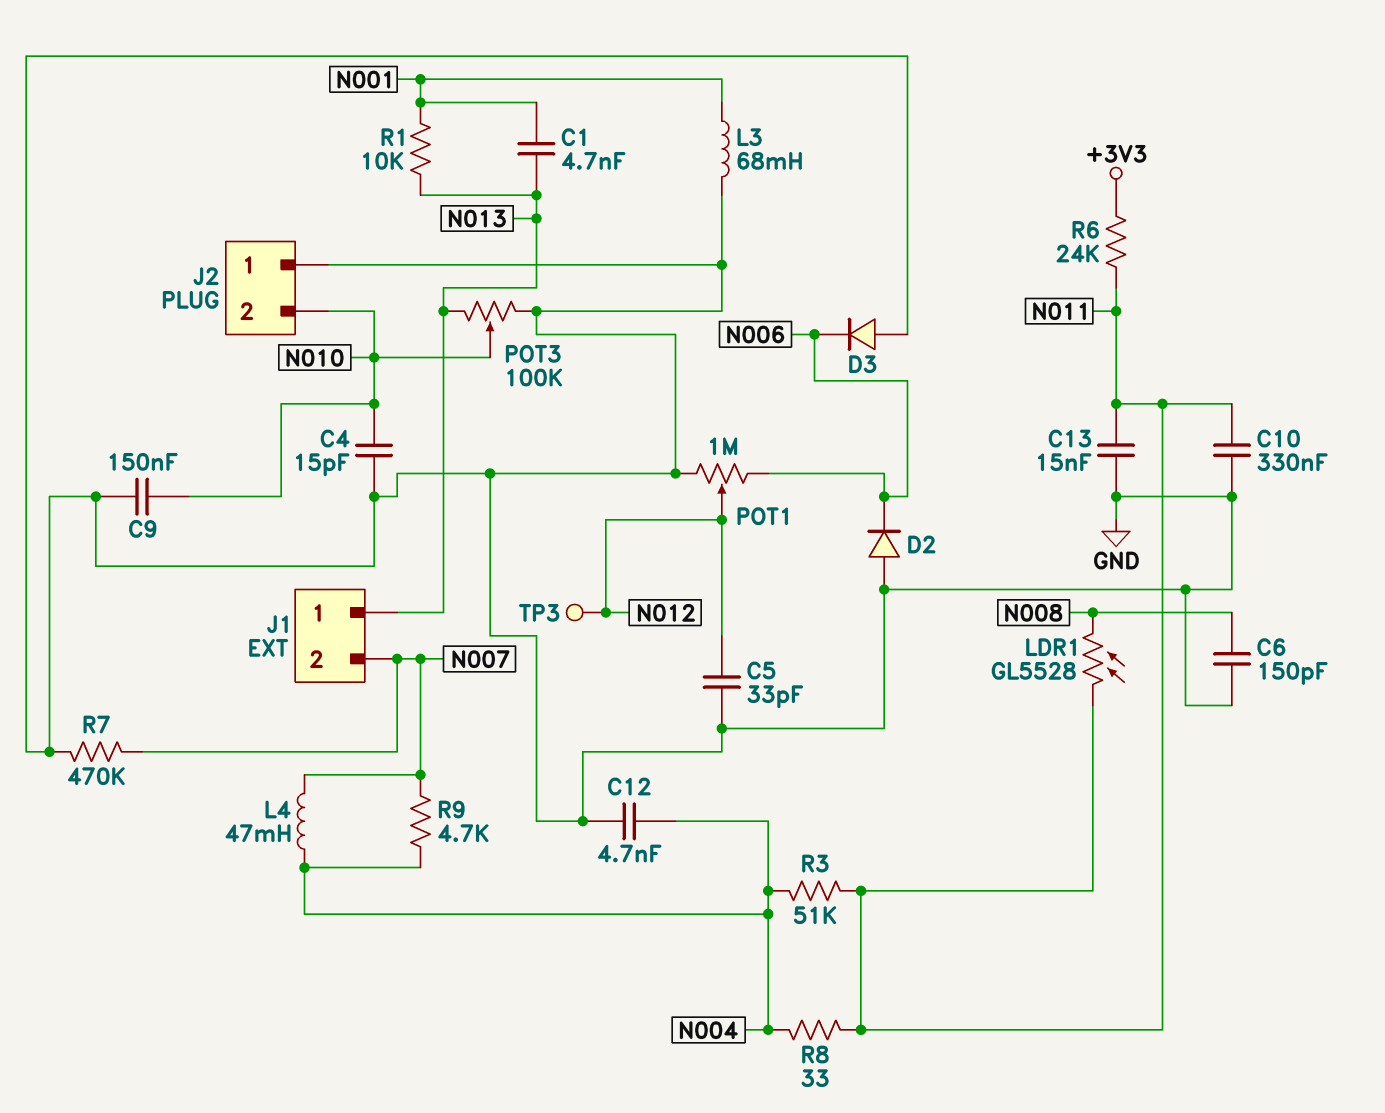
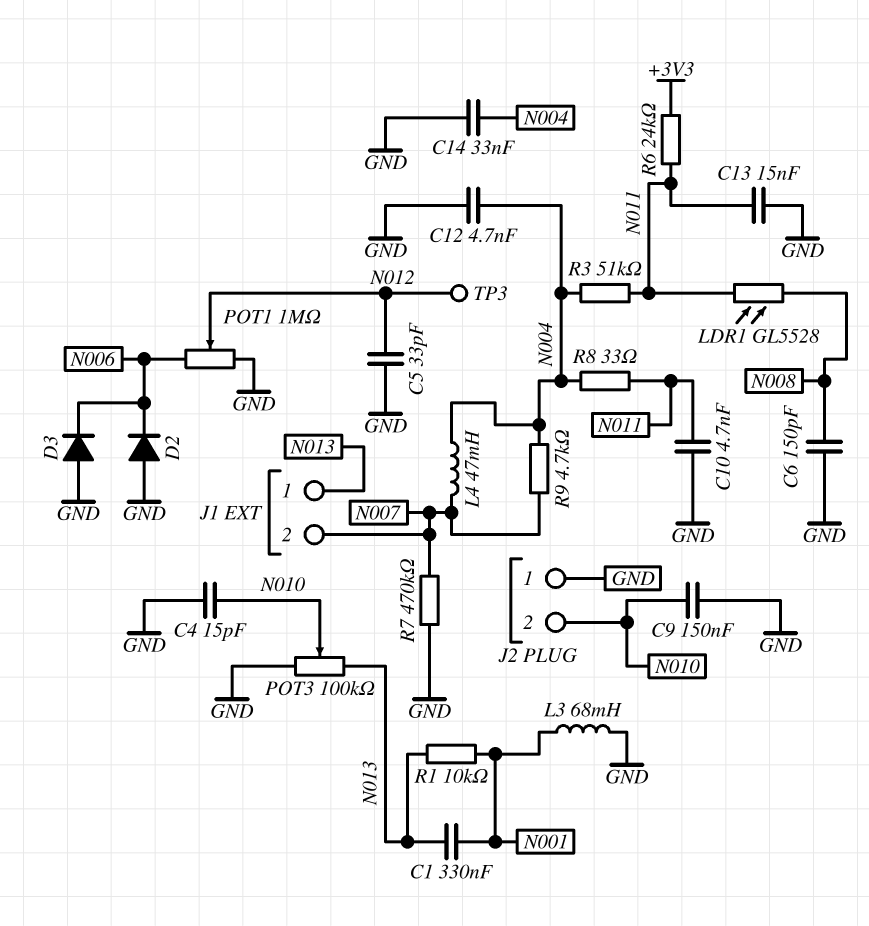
C1: 4.7nF (N001, N013) -> 330nF (N001, N013)
C10: 330nF (GND, N011) -> 4.7nF (GND, N011)
C14: none -> 33nF (GND, N004)

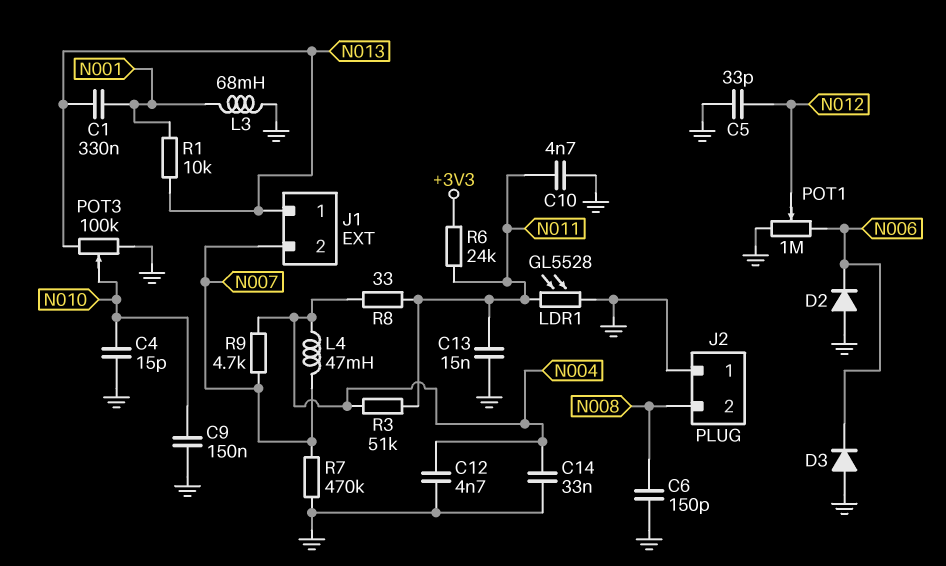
J2 pin 2: N010 -> N008
LDR1: GL5528 (N008, N011) -> GL5528 (GND, N011)
TP3: test point (N012) -> none

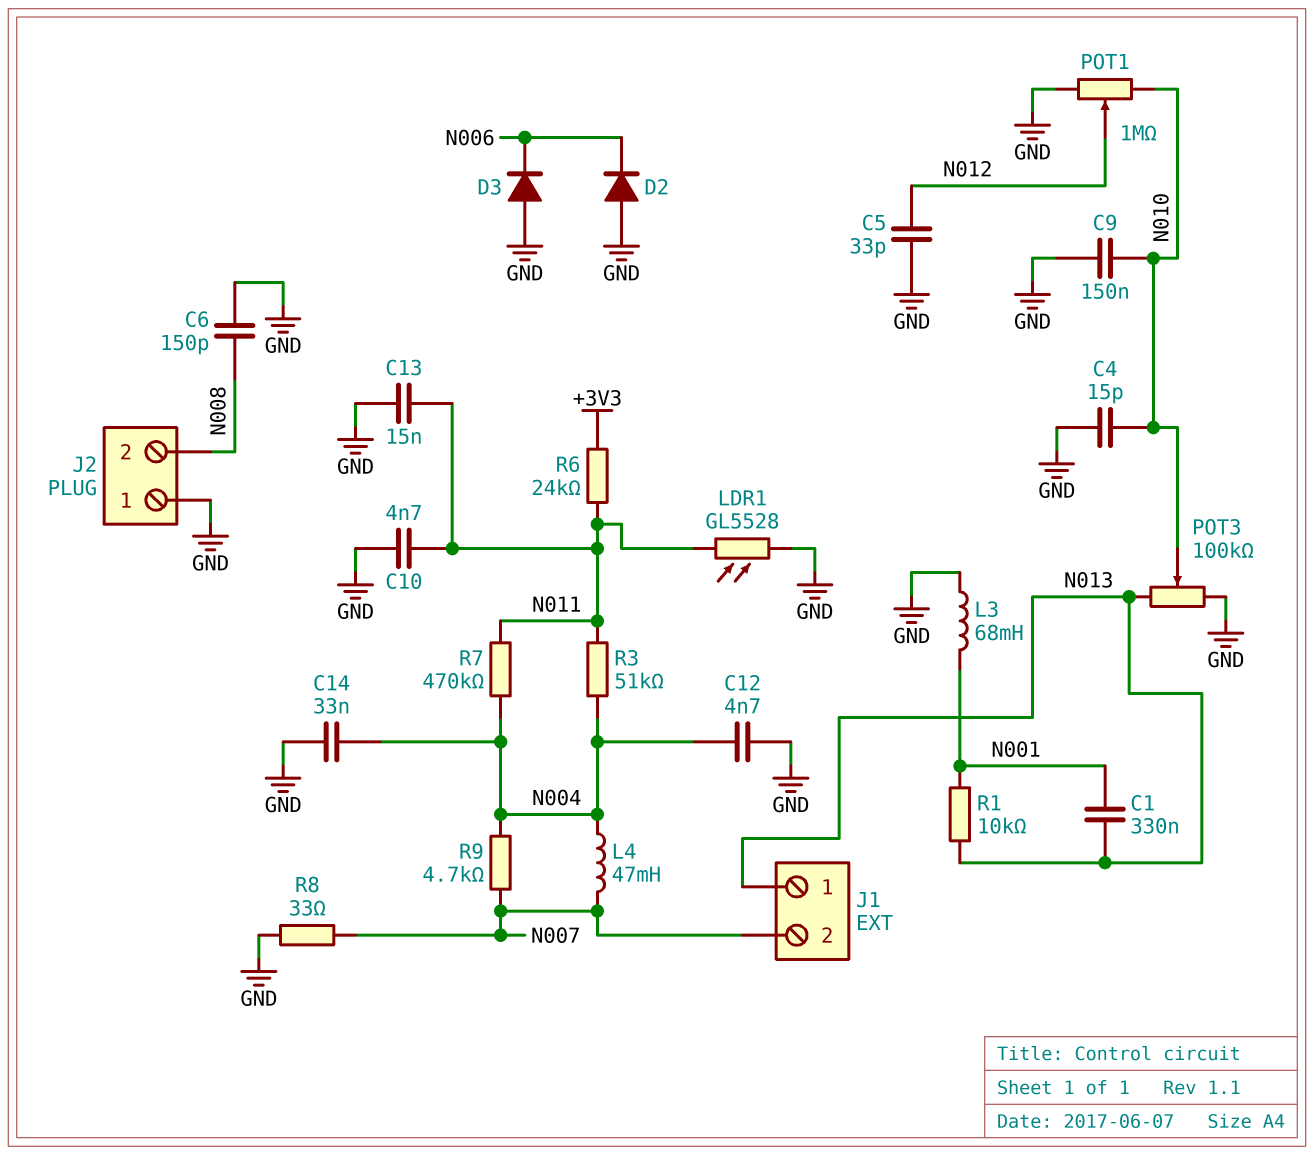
POT1: 1M (GND, N006, wiper N012) -> 1M (GND, N010, wiper N012)
R7: 470k (GND, N007) -> 470k (N004, N011)
R8: 33 (N004, N011) -> 33 (GND, N007)

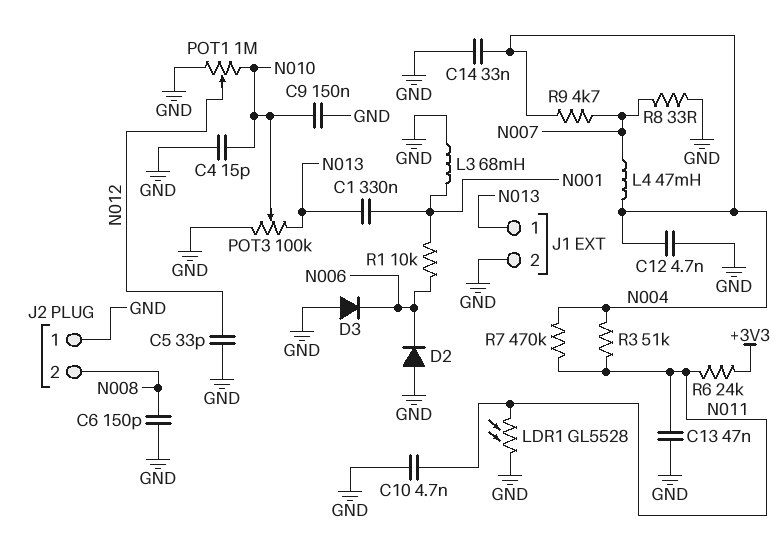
C13: 15nF (GND, N011) -> 47nF (GND, N011)
J1 pin 2: N007 -> GND
R1: 10k (N001, N013) -> 10k (N001, N006)

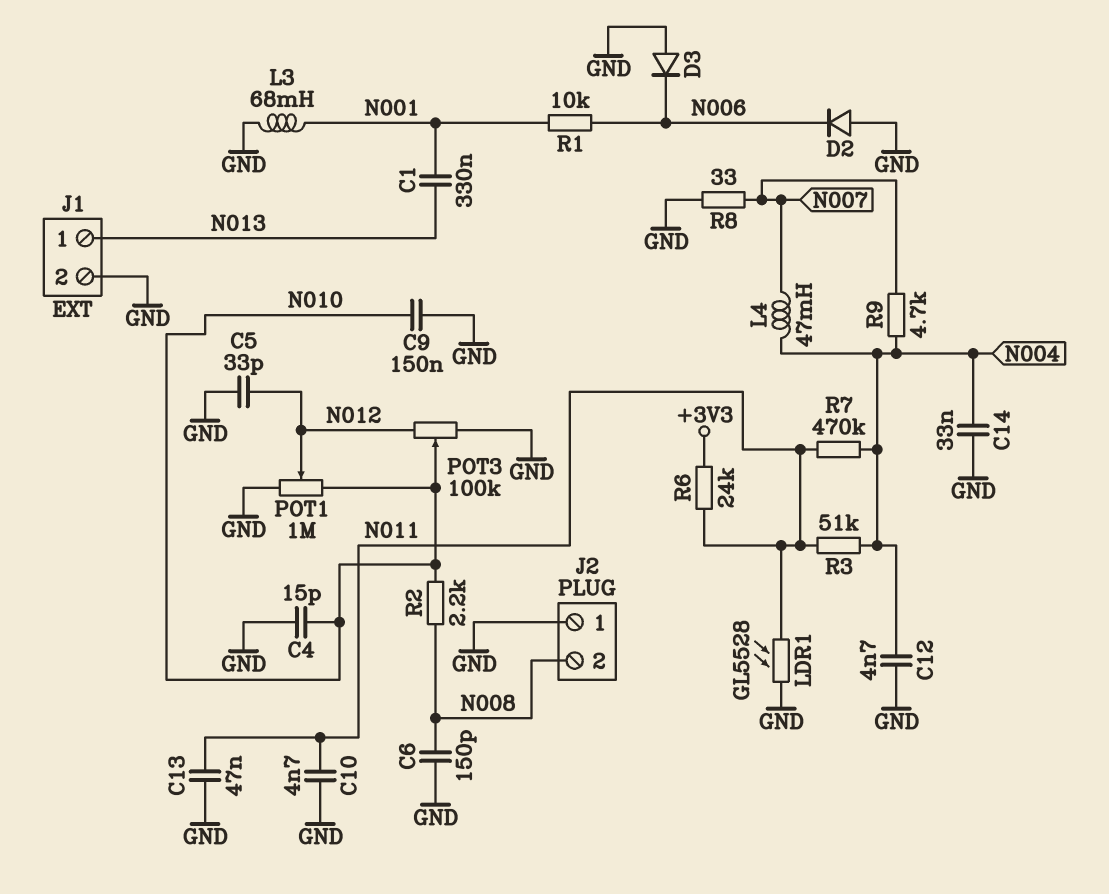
POT3: 100k (GND, N013, wiper N010) -> 100k (GND, N012, wiper N010)
R2: none -> 2.2k (N008, N010)

